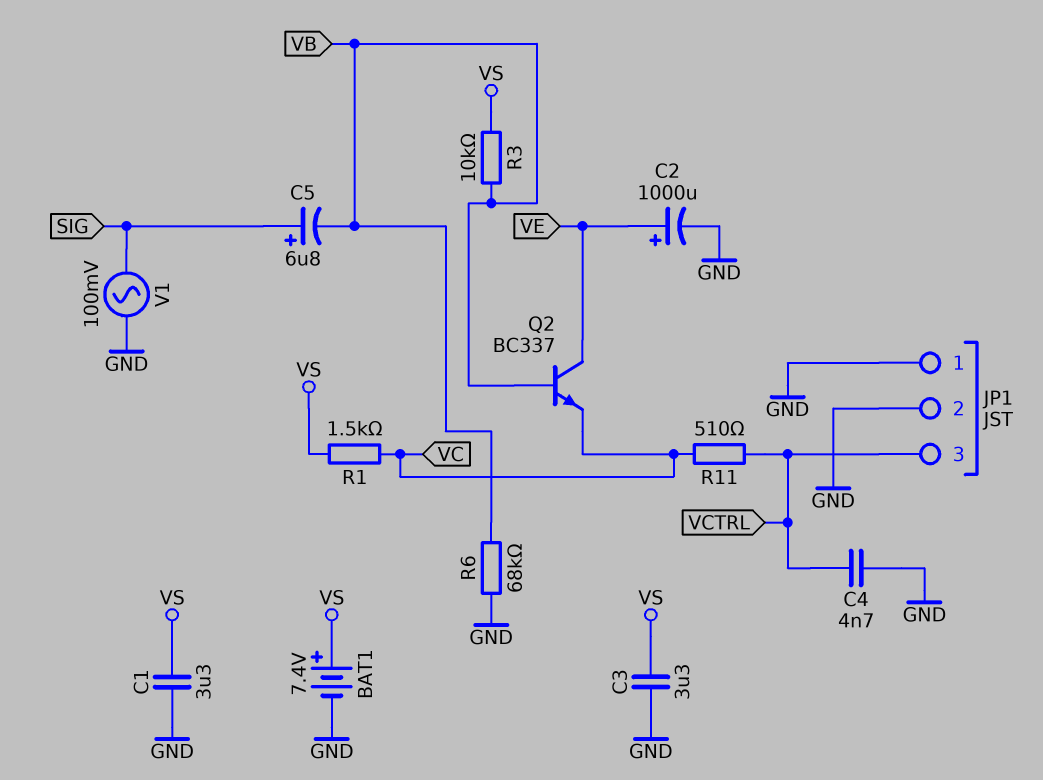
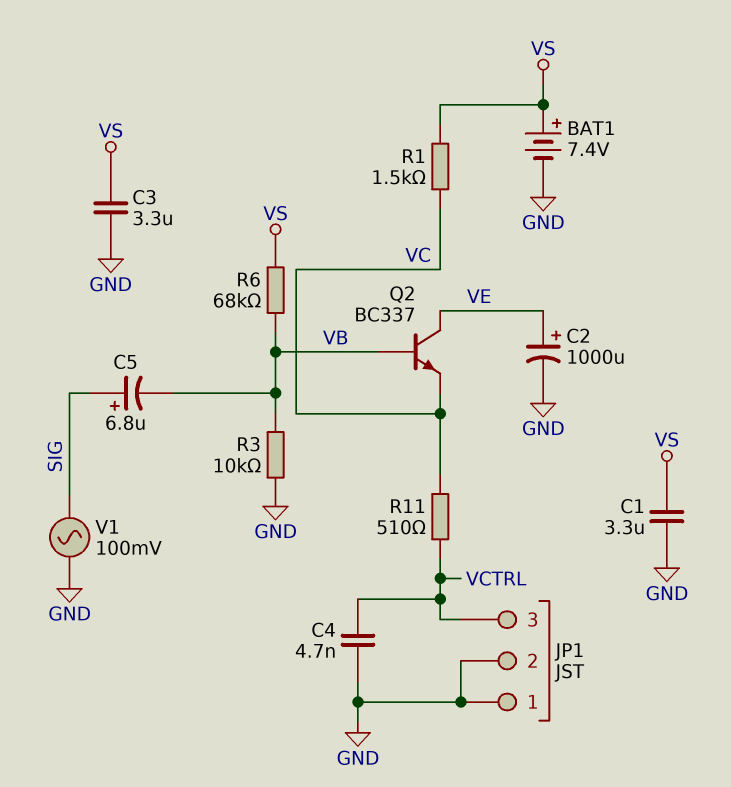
R3: 10k (VB, VS) -> 10k (GND, VB)
R6: 68k (GND, VB) -> 68k (VB, VS)

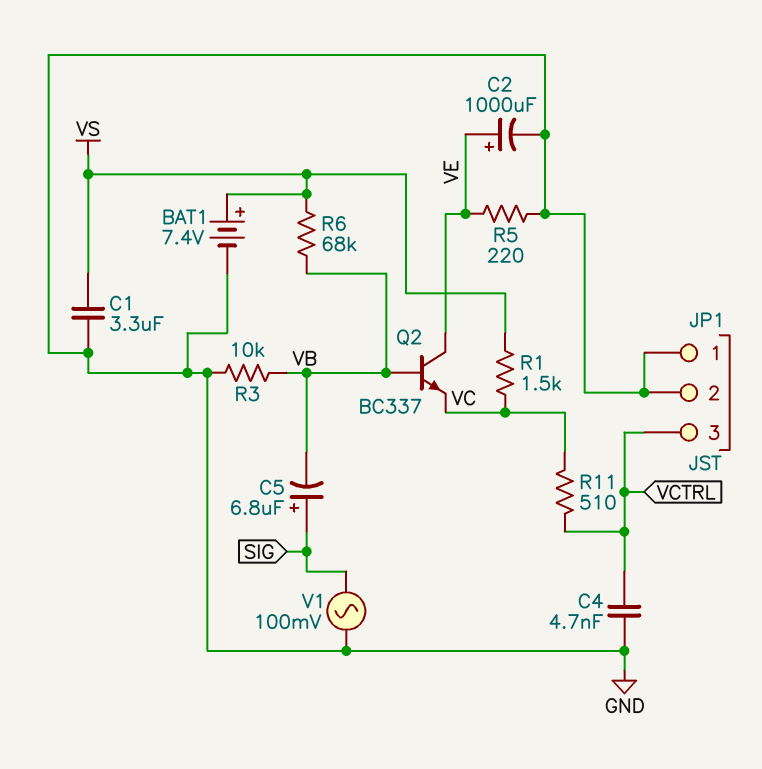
C3: 3.3uF (GND, VS) -> none
R5: none -> 220 (GND, VE)

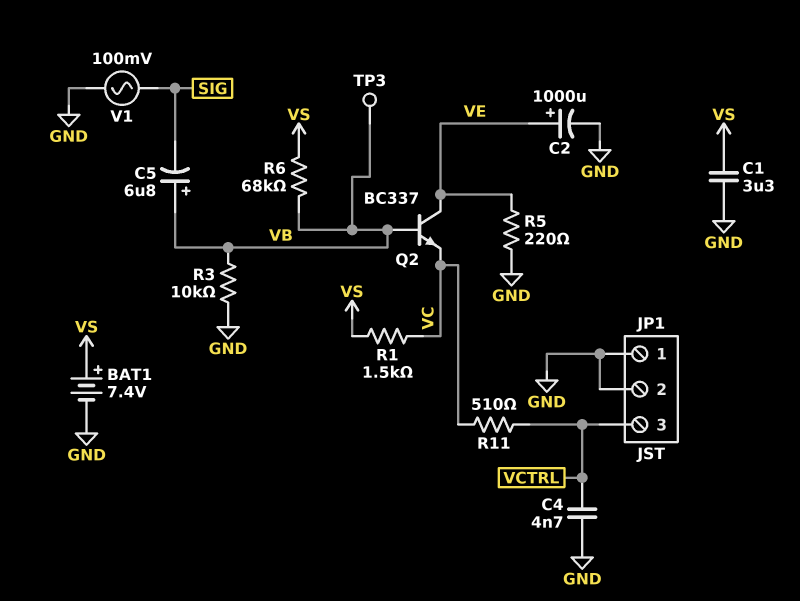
C5: 6.8uF (plus SIG, minus VB) -> 6.8uF (plus VB, minus SIG)
TP3: none -> test point (VB)

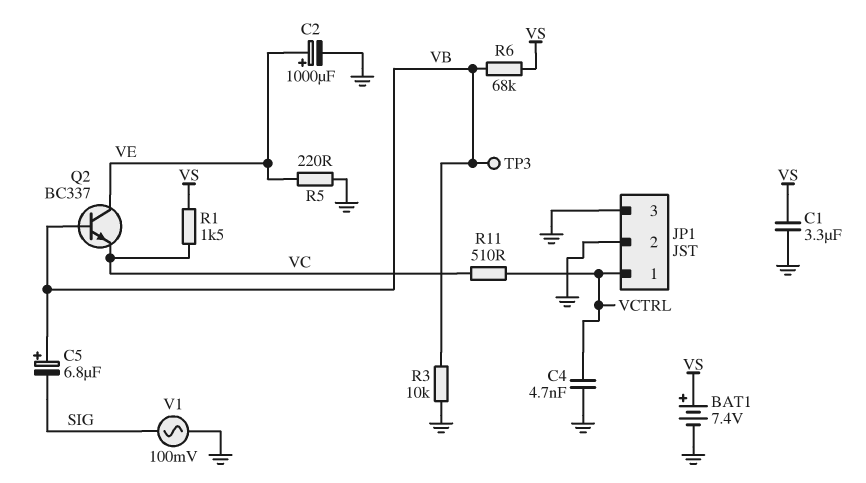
JP1 pin 1: GND -> VCTRL
JP1 pin 3: VCTRL -> GND

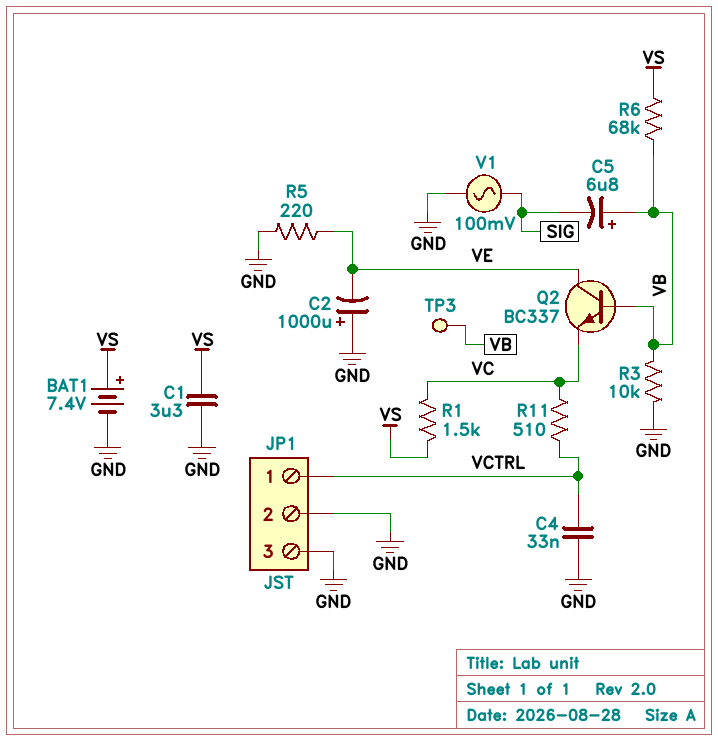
C2: 1000uF (plus VE, minus GND) -> 1000uF (plus GND, minus VE)
C4: 4.7nF (GND, VCTRL) -> 33nF (GND, VCTRL)

